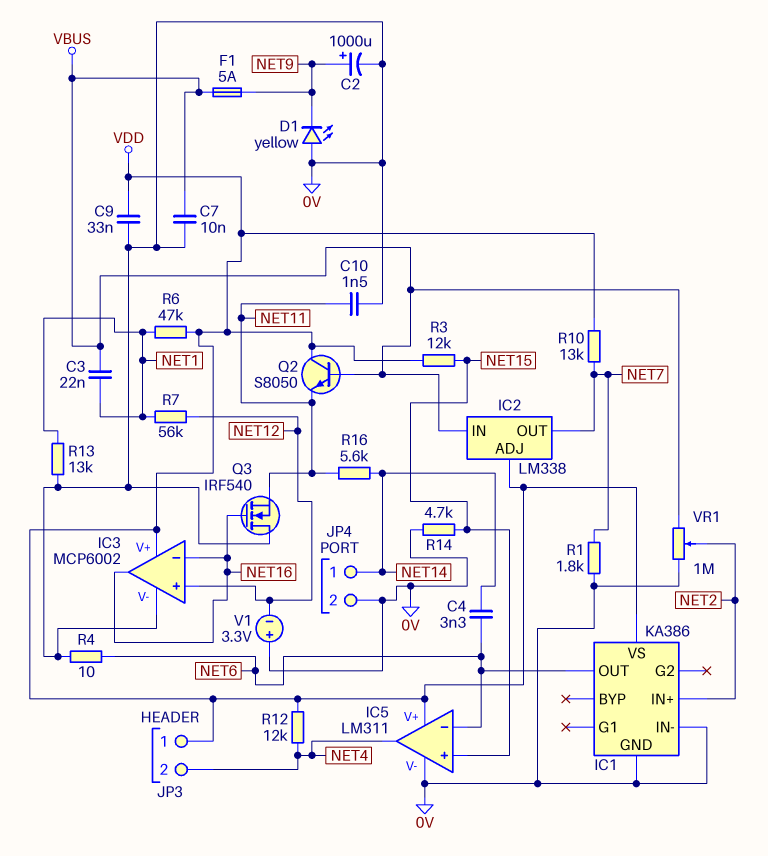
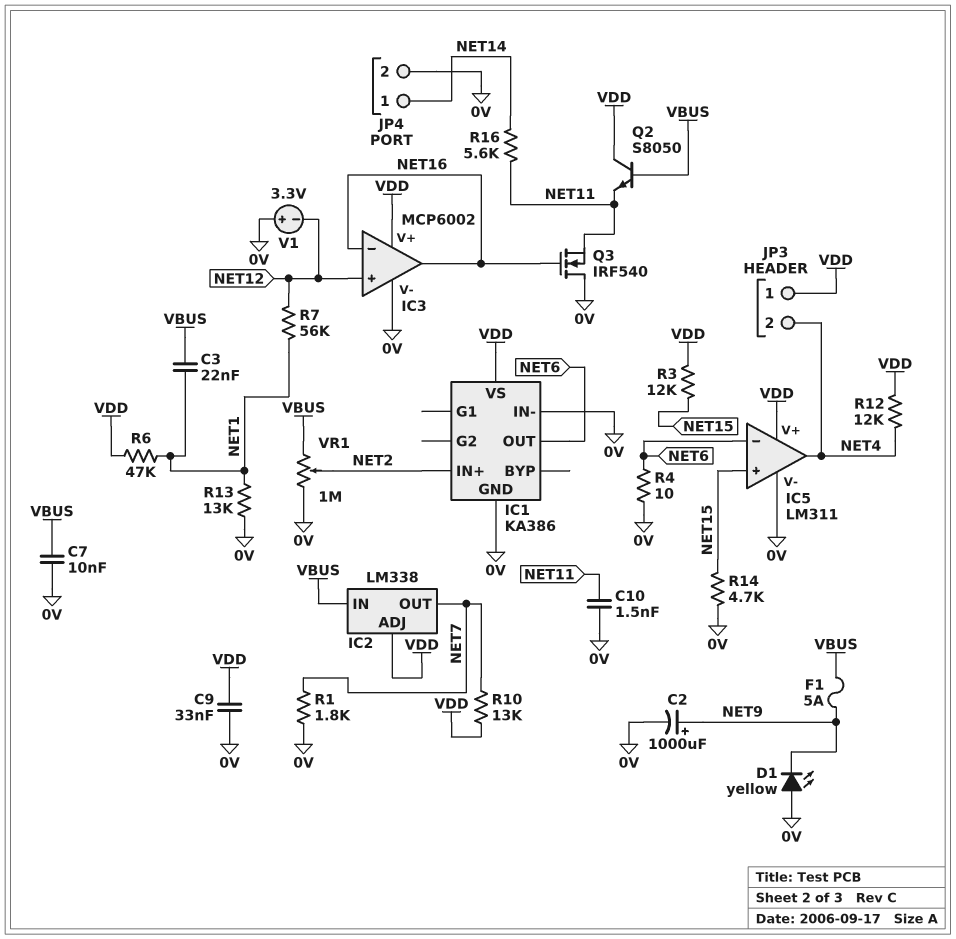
C4: 3.3nF (NET6, NET14) -> none

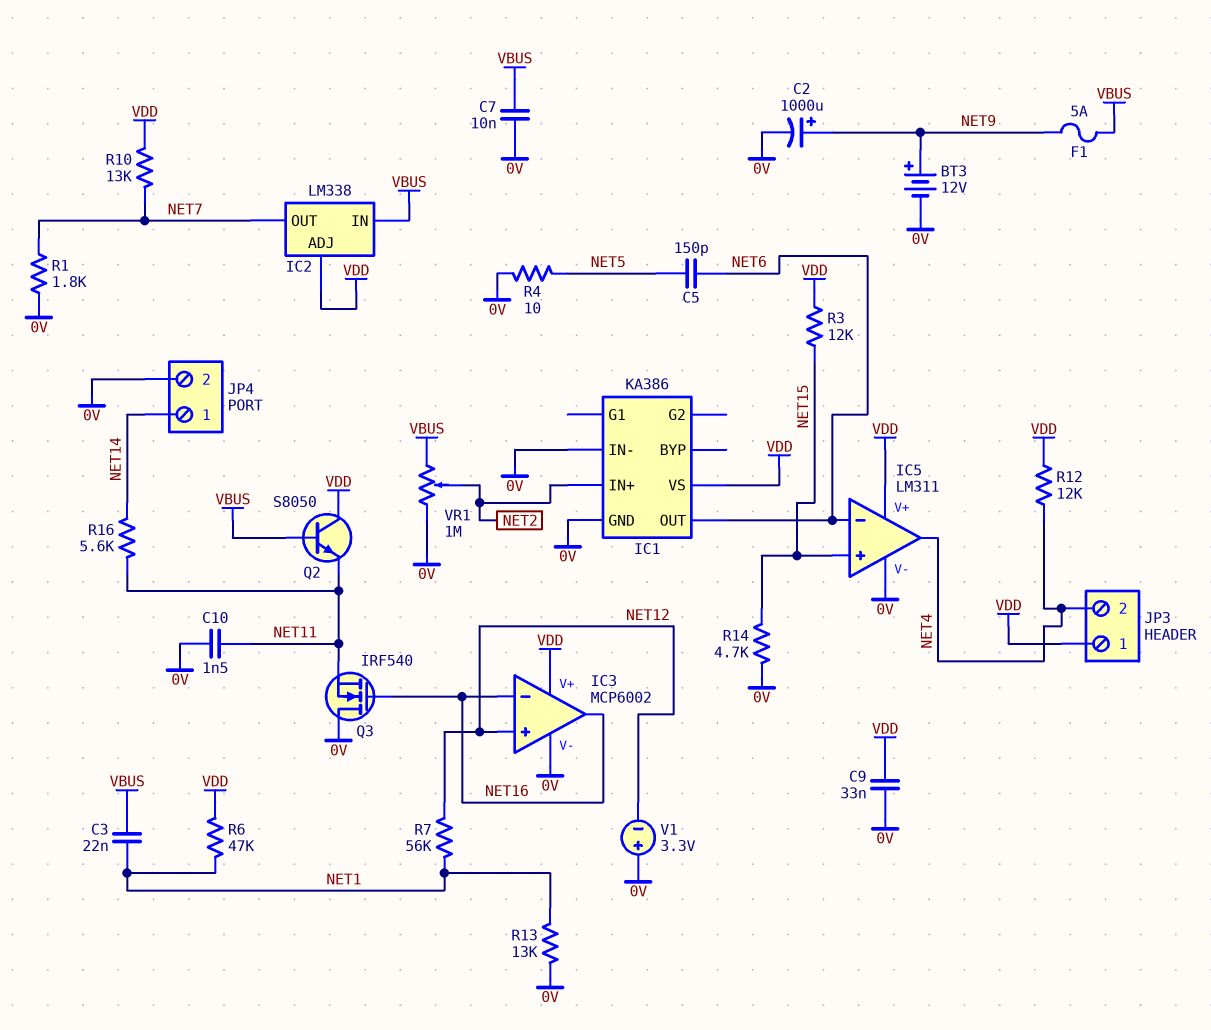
BT3: none -> 12V (plus NET9, minus 0V)
C5: none -> 150pF (NET5, NET6)
D1: LED yellow (A 0V, K NET9) -> none
R4: 10 (0V, NET6) -> 10 (0V, NET5)

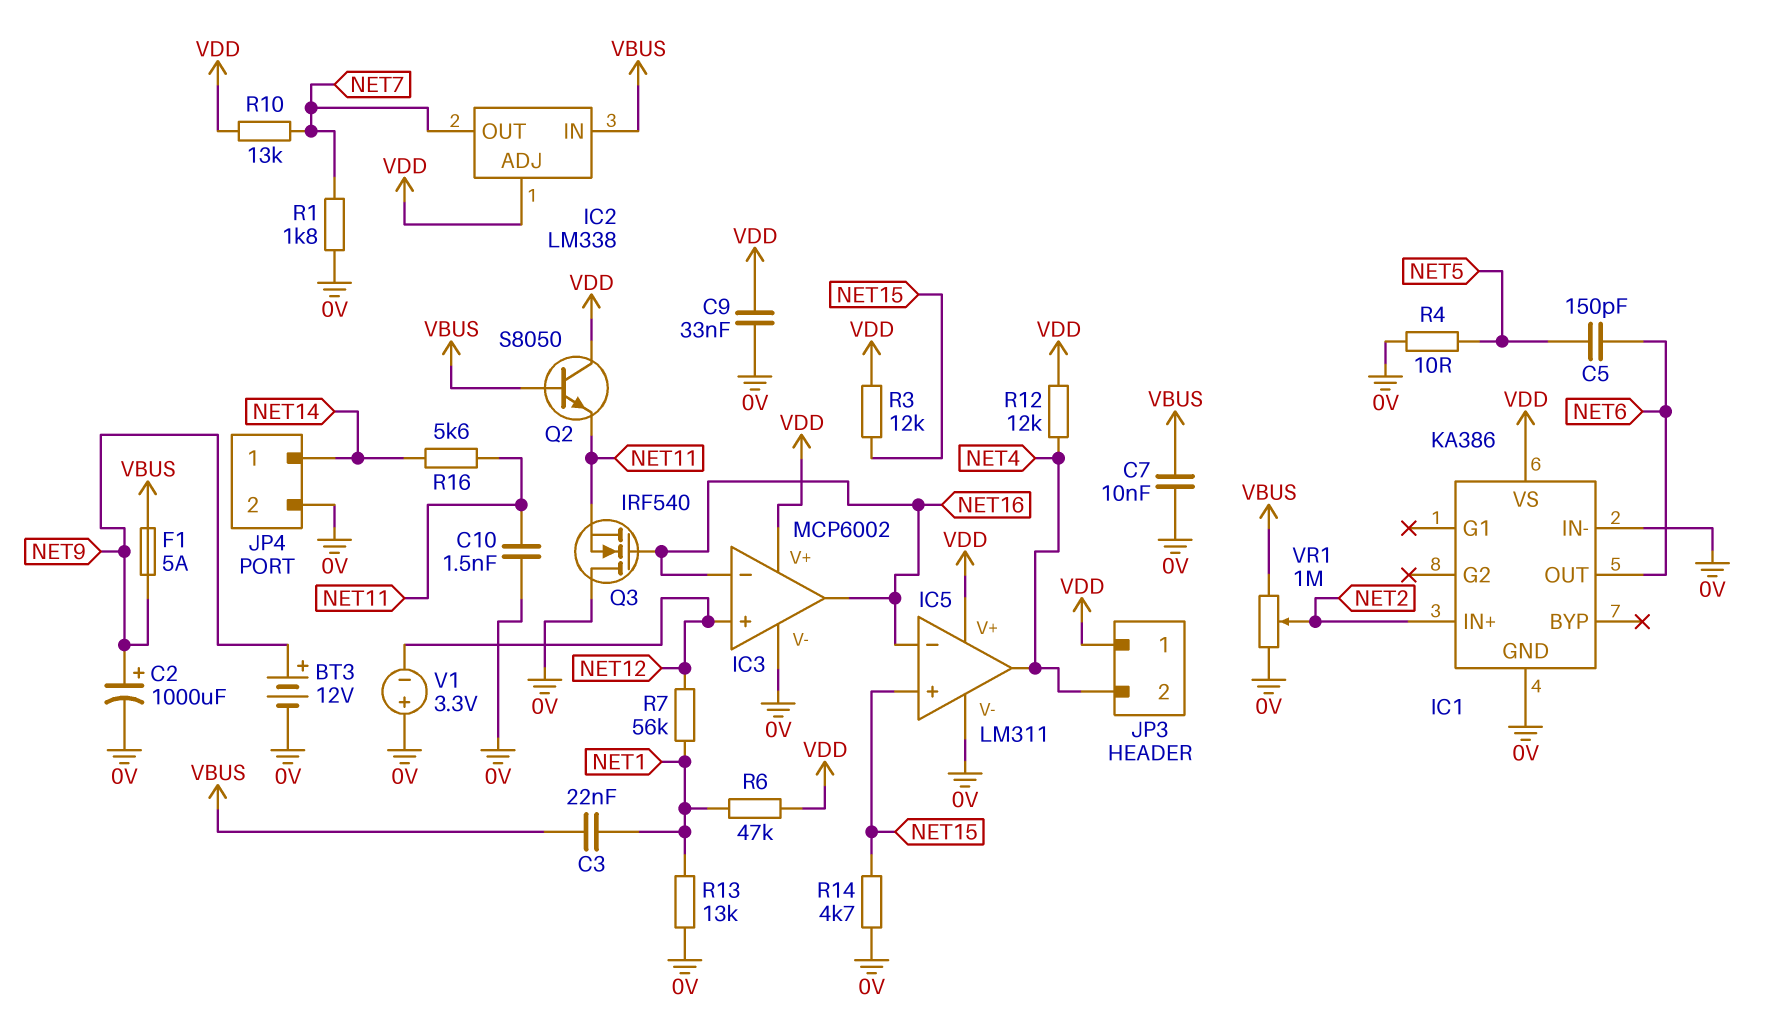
IC5 pin in-: NET6 -> NET16

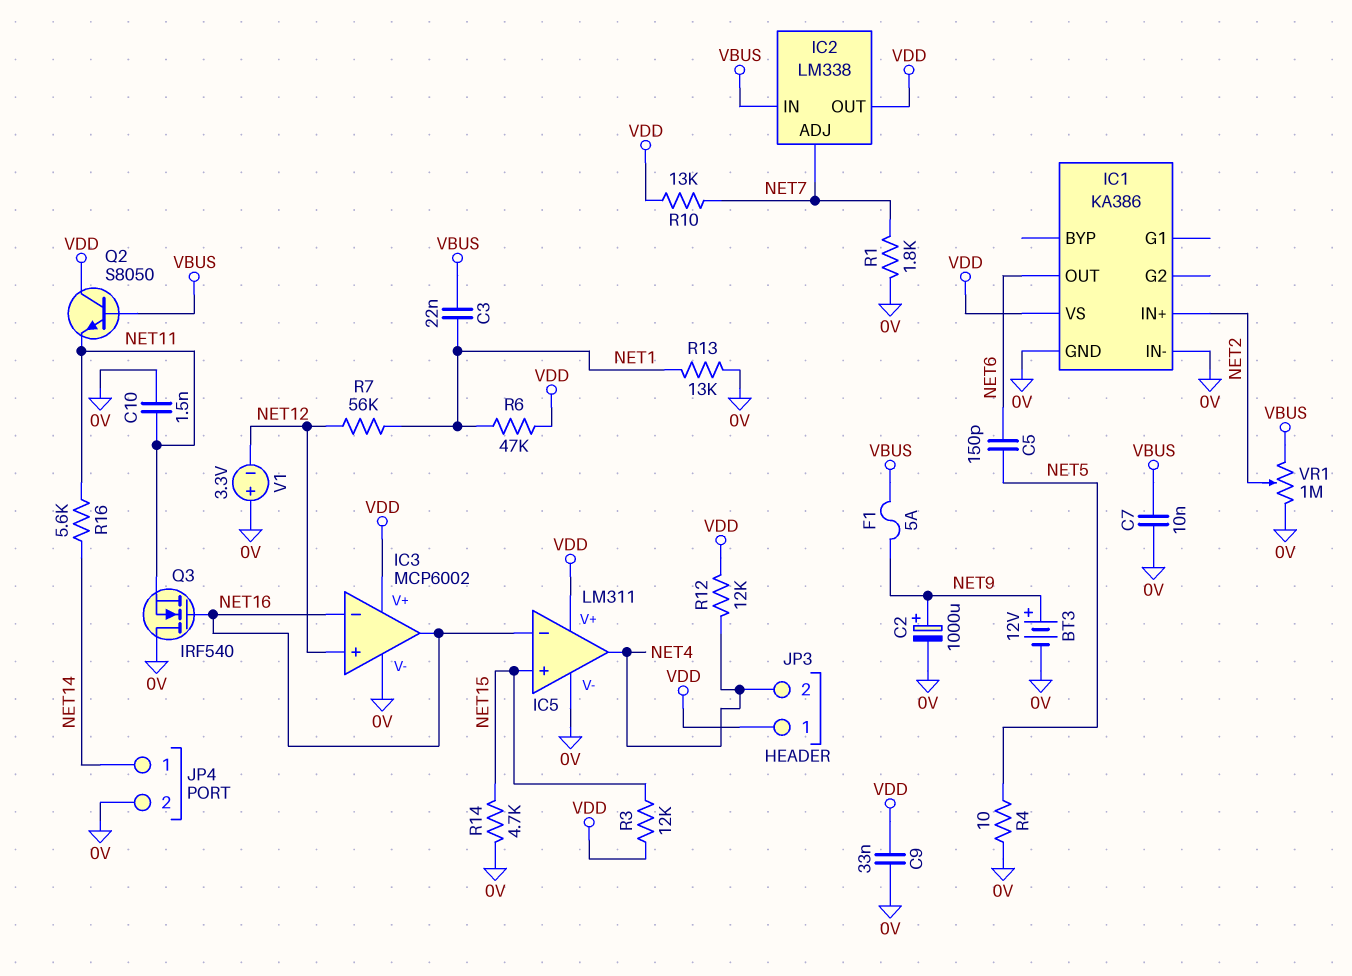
IC2 pin ADJ: VDD -> NET7
IC2 pin OUT: NET7 -> VDD

